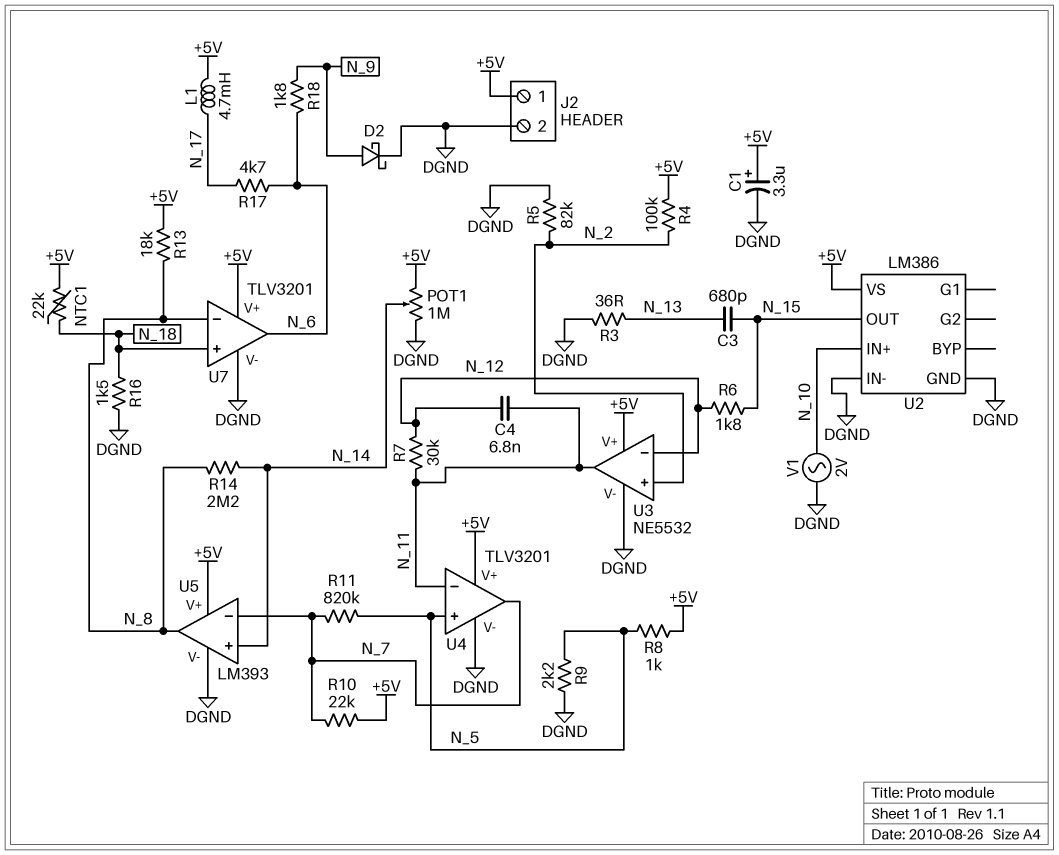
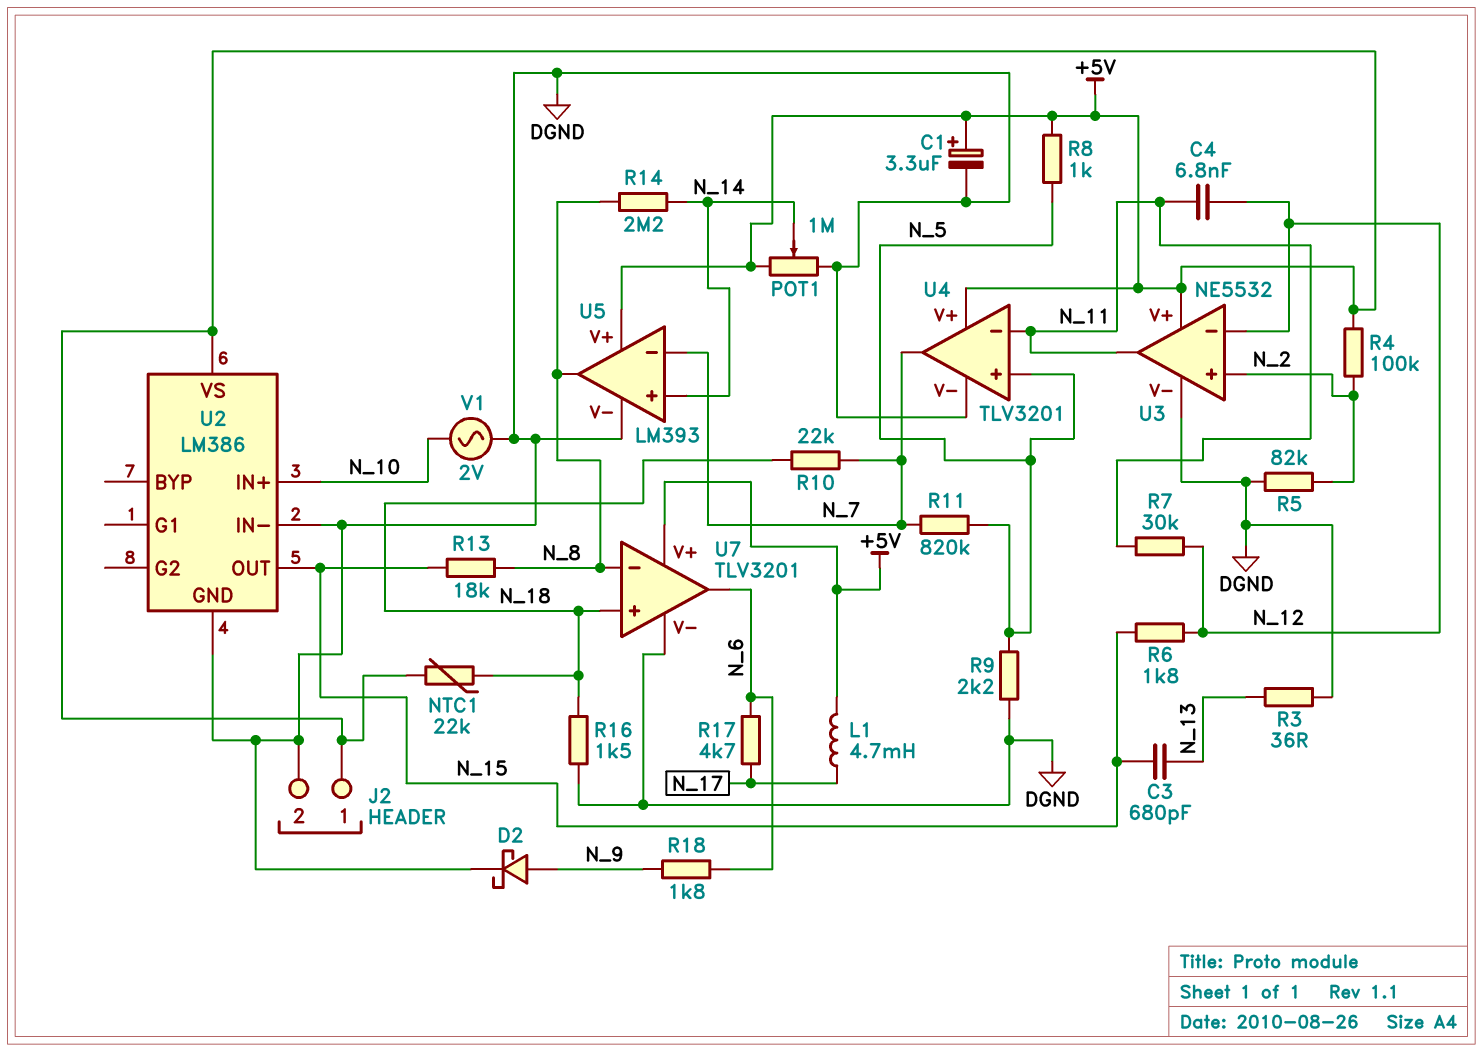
R10: 22k (+5V, N_7) -> 22k (N_7, N_18)
R13: 18k (+5V, N_8) -> 18k (N_8, N_15)

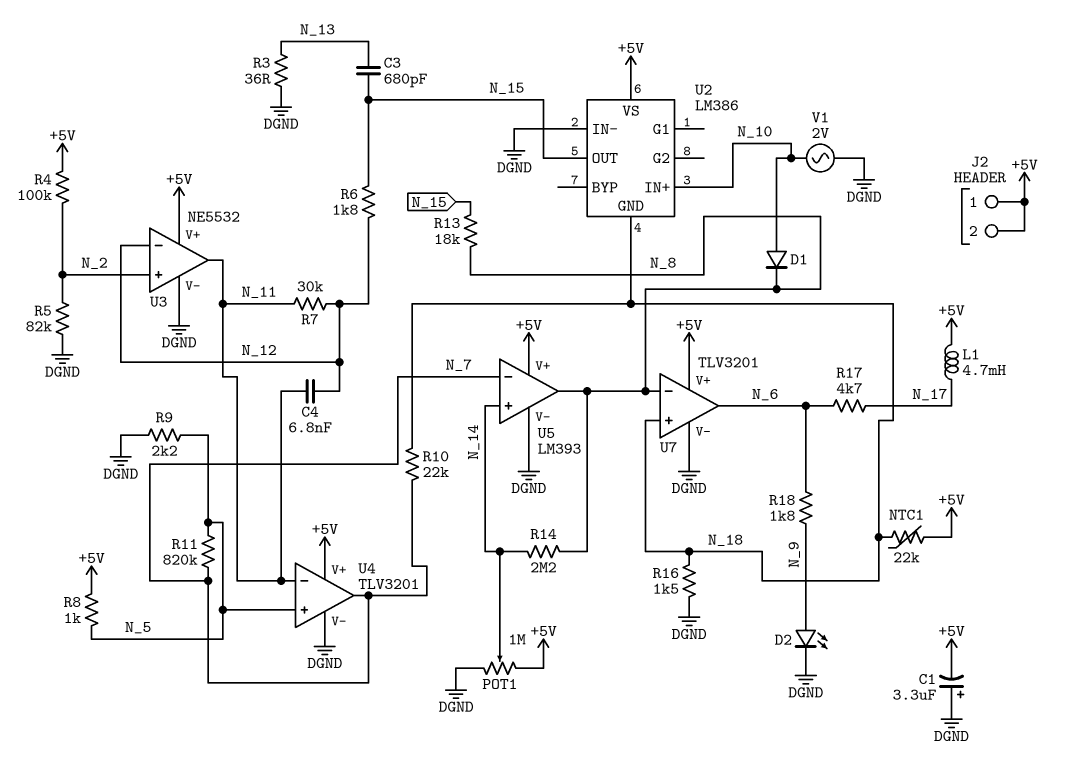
C1: 3.3uF (plus +5V, minus DGND) -> 3.3uF (plus DGND, minus +5V)
D1: none -> diode (A N_10, K N_8)
D2: schottky (A N_9, K DGND) -> LED (A N_9, K DGND)
J2 pin 2: DGND -> +5V
U2 pin GND: DGND -> N_18

